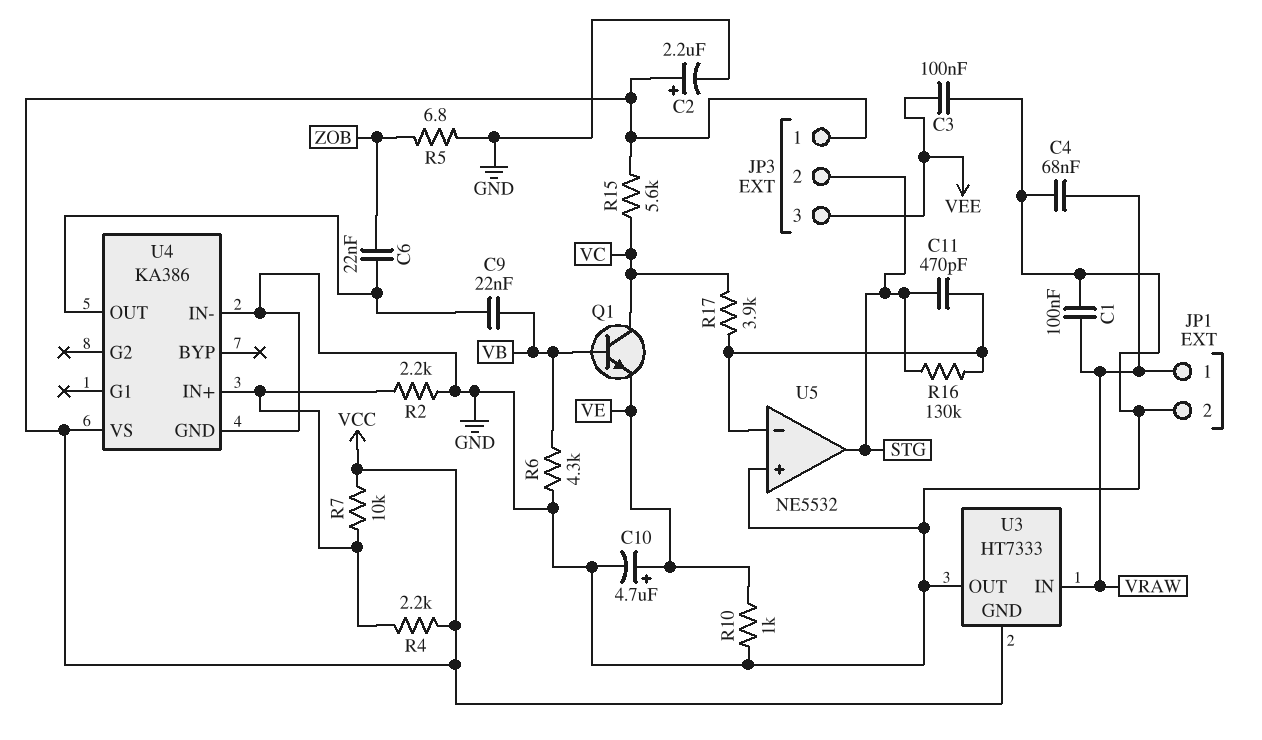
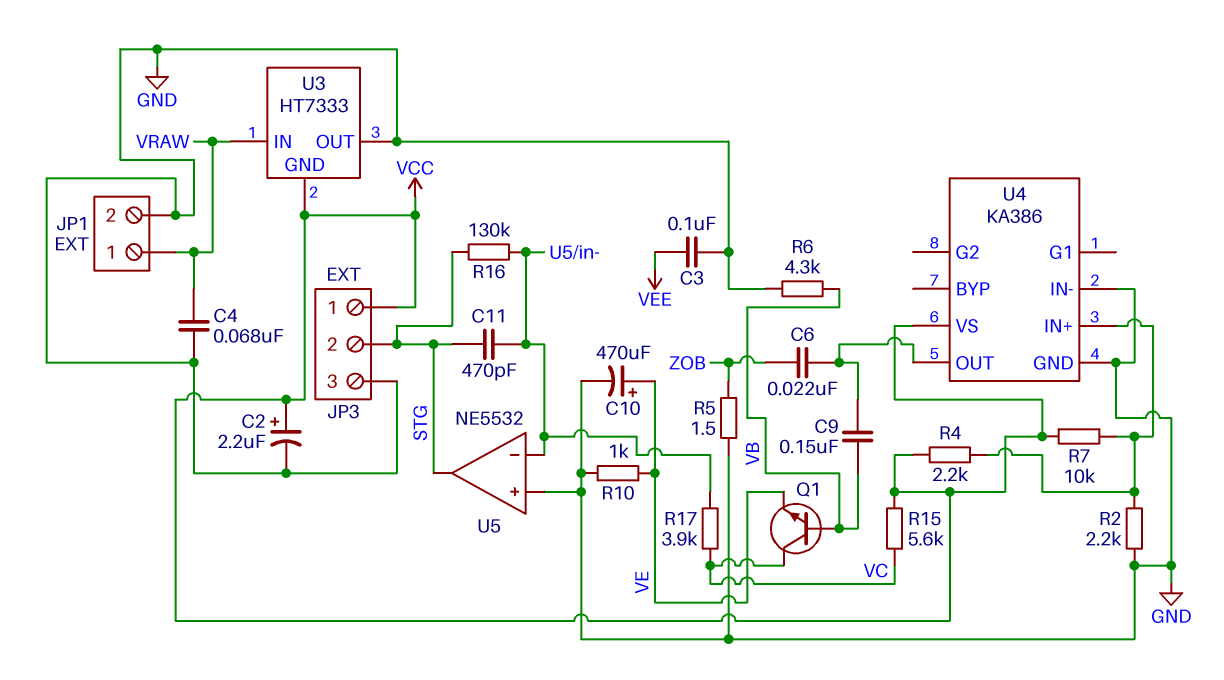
C1: 100nF (GND, VRAW) -> none
C9: 22nF (U4/OUT, VB) -> 150nF (U4/OUT, VB)
C10: 4.7uF (plus VE, minus GND) -> 470uF (plus VE, minus GND)
JP3 pin 3: VEE -> GND
R5: 6.8 (GND, ZOB) -> 1.5 (GND, ZOB)

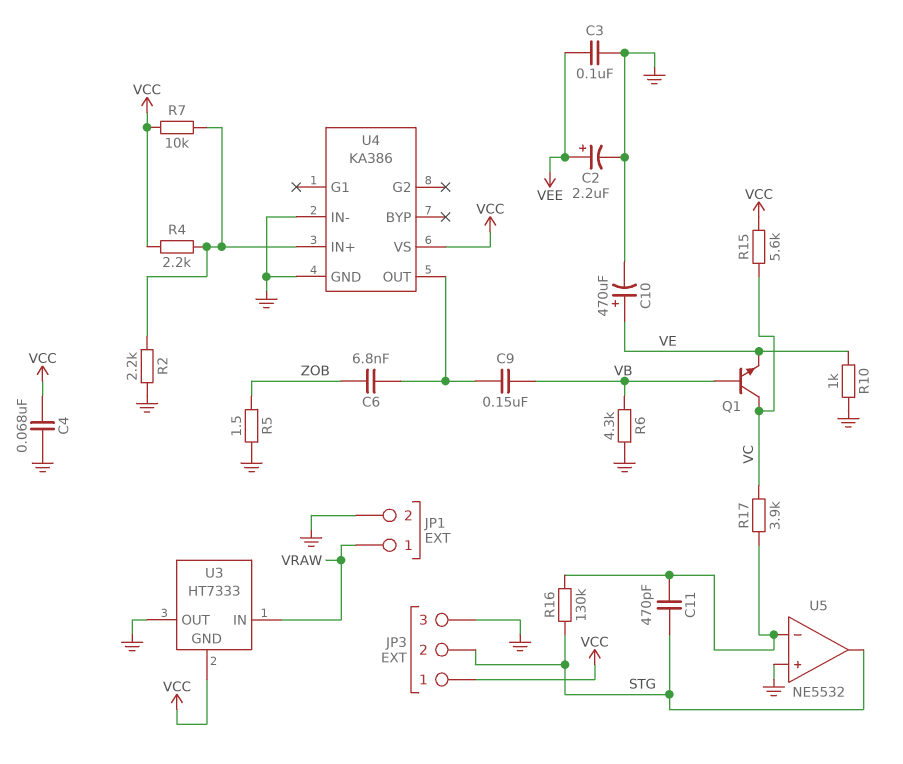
C2: 2.2uF (plus VCC, minus GND) -> 2.2uF (plus VEE, minus GND)
C4: 68nF (GND, VRAW) -> 68nF (GND, VCC)
C6: 22nF (U4/OUT, ZOB) -> 6.8nF (U4/OUT, ZOB)

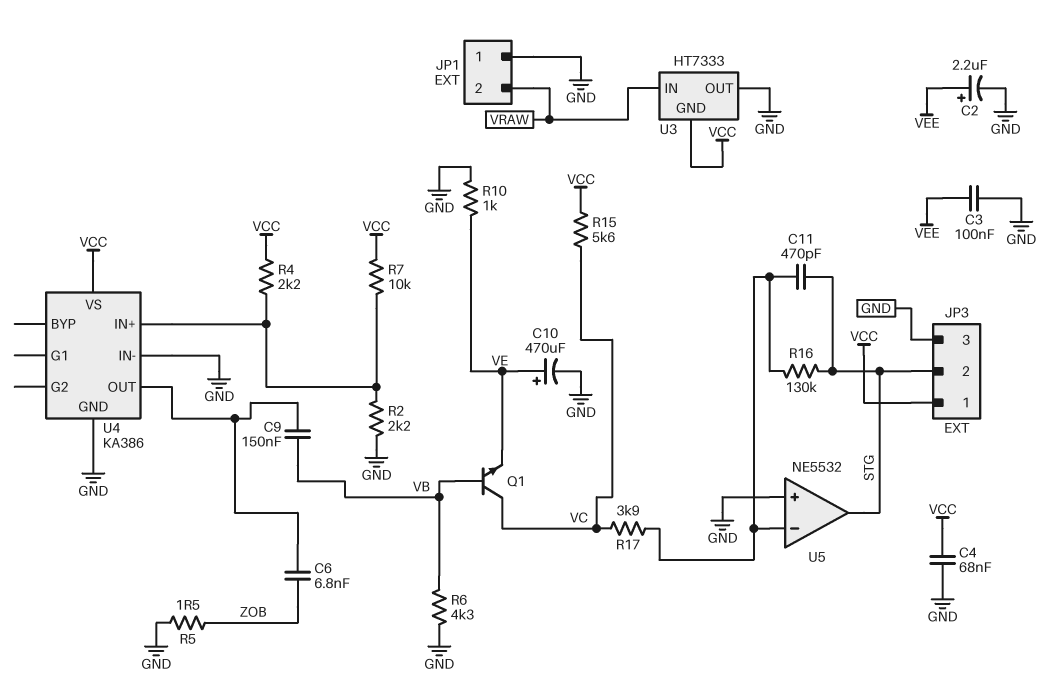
JP1 pin 1: VRAW -> GND
JP1 pin 2: GND -> VRAW

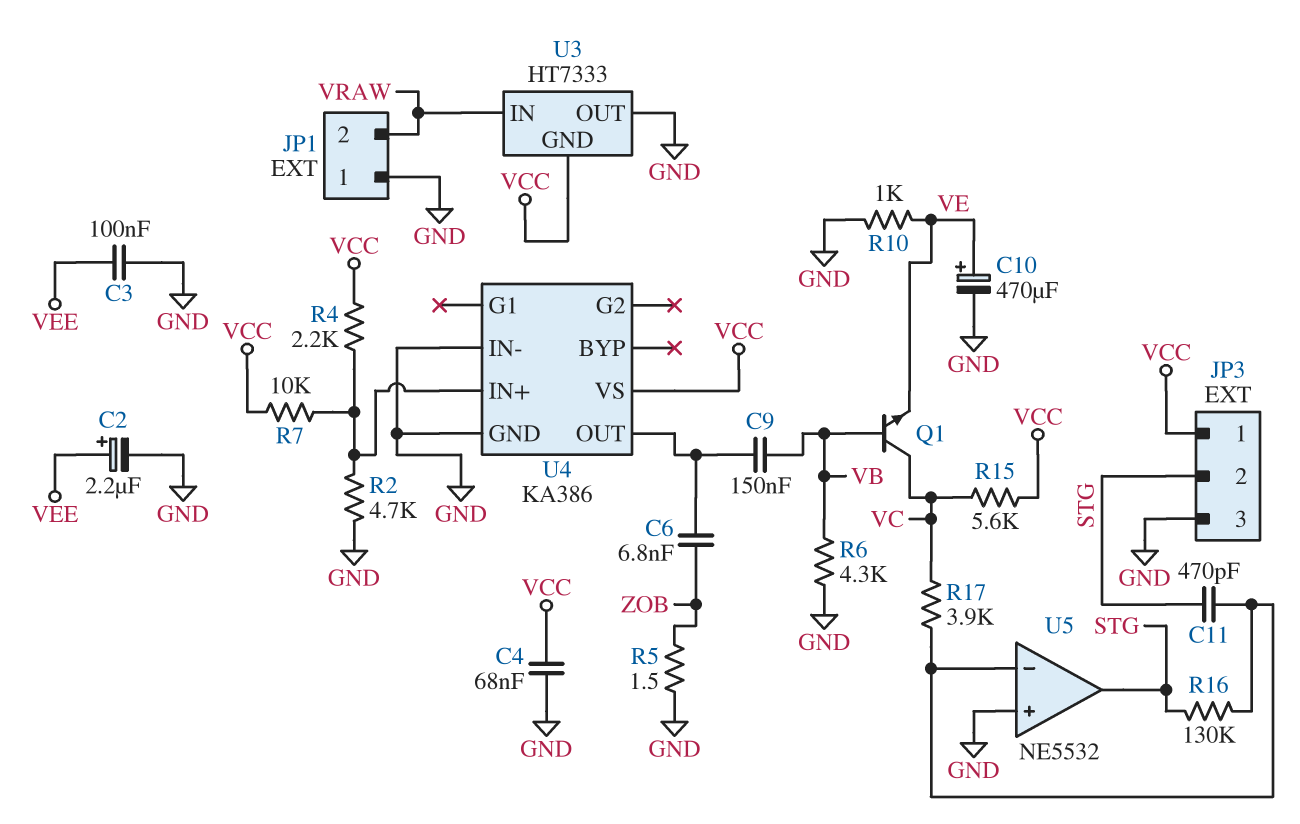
R2: 2.2k (GND, U4/IN+) -> 4.7k (GND, U4/IN+)

